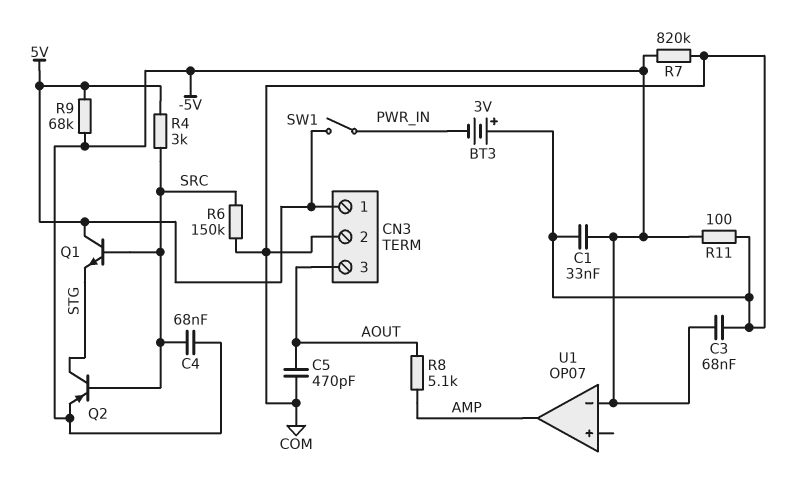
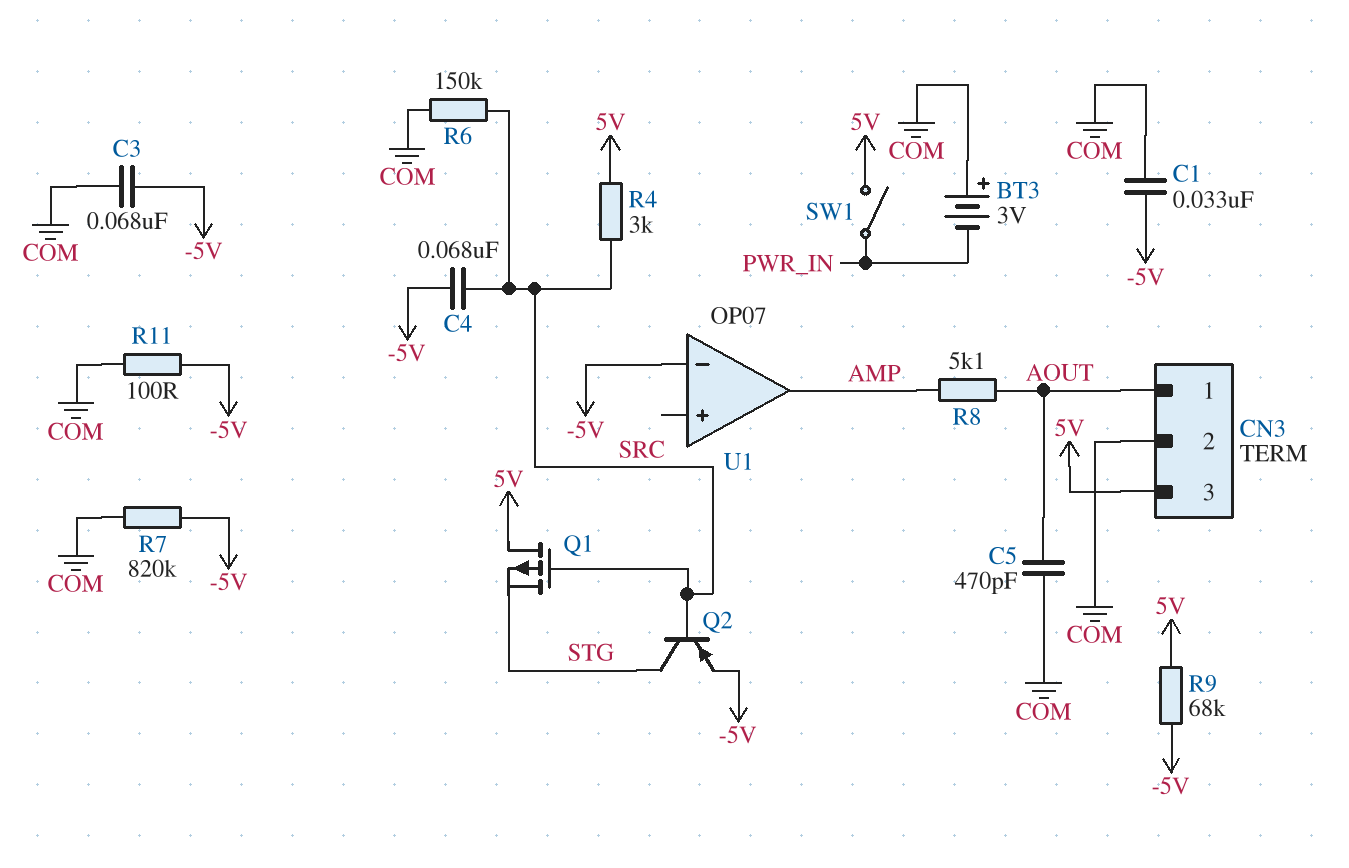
CN3 pin 1: 5V -> AOUT
CN3 pin 3: AOUT -> 5V
Q1: NPN (B SRC, C 5V, E STG) -> PMOS (G SRC, D 5V, S STG)

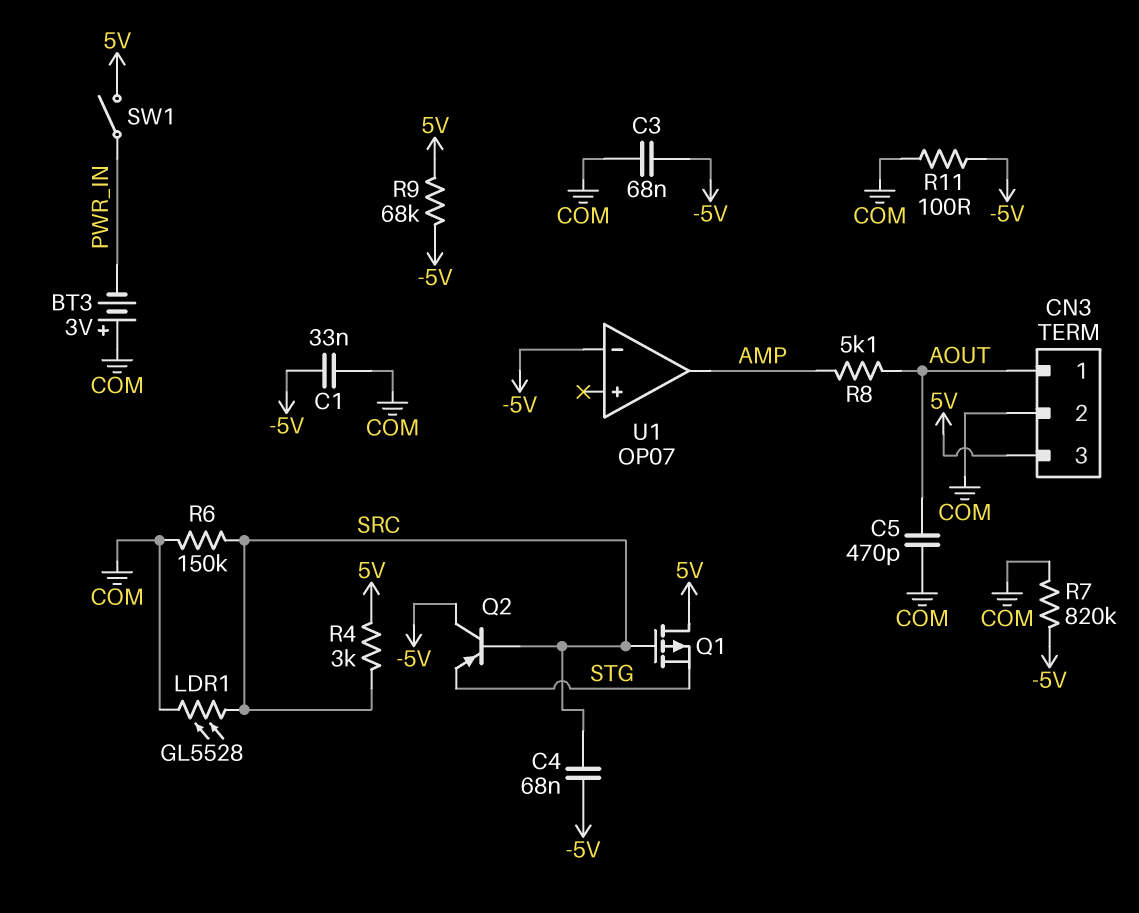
LDR1: none -> GL5528 (COM, SRC)
Q2: PNP (B SRC, C STG, E -5V) -> PNP (B SRC, C -5V, E STG)

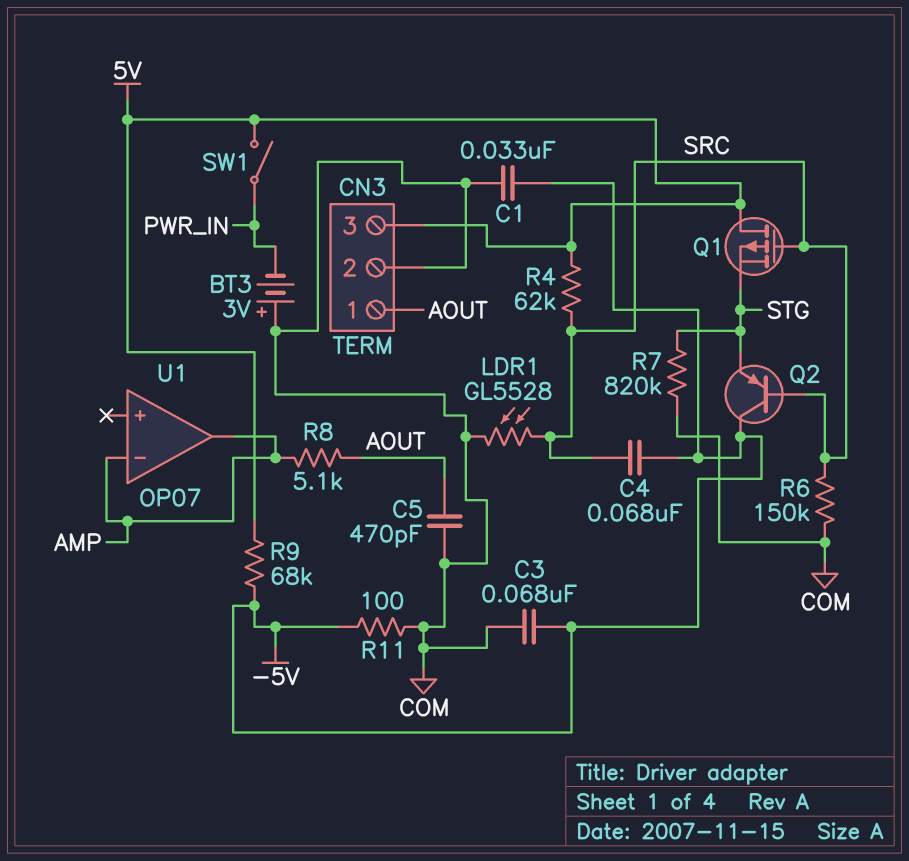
R4: 3k (5V, SRC) -> 62k (5V, SRC)
R7: 820k (-5V, COM) -> 820k (COM, STG)
U1 pin in-: -5V -> AMP

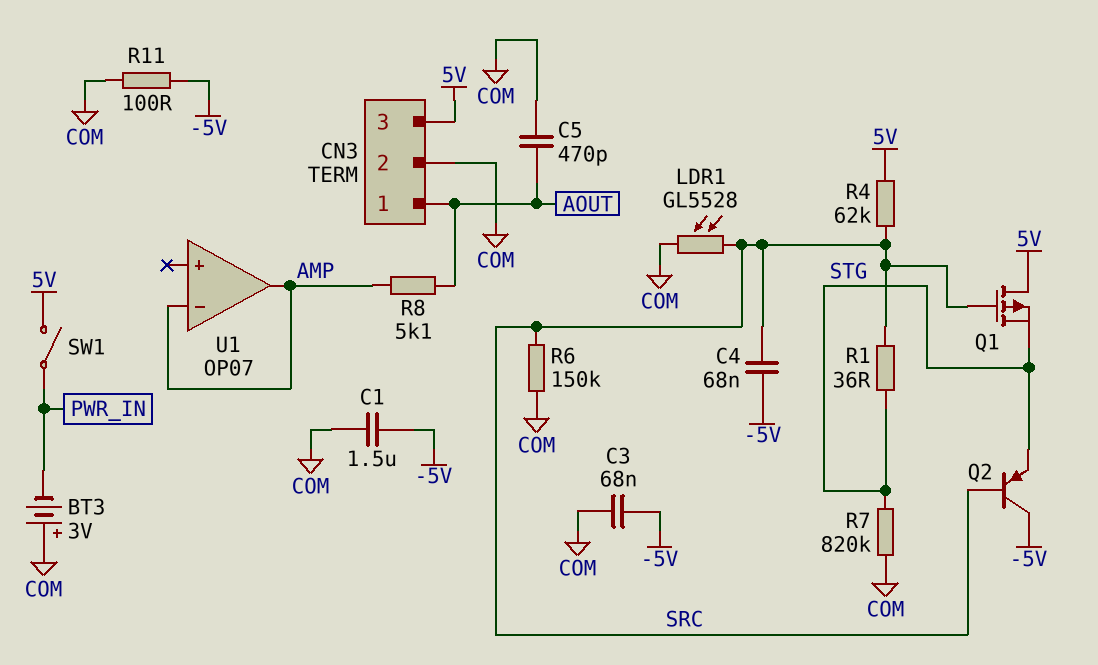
C1: 33nF (-5V, COM) -> 1.5uF (-5V, COM)
R1: none -> 36 (SRC, STG)
R9: 68k (-5V, 5V) -> none

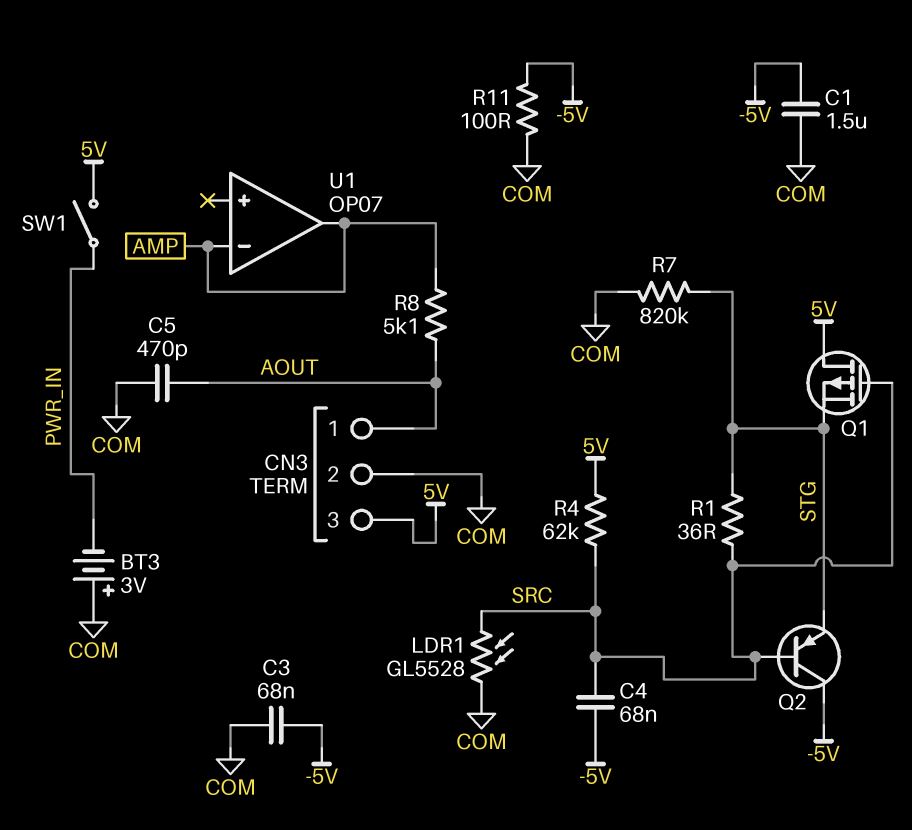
R6: 150k (COM, SRC) -> none

